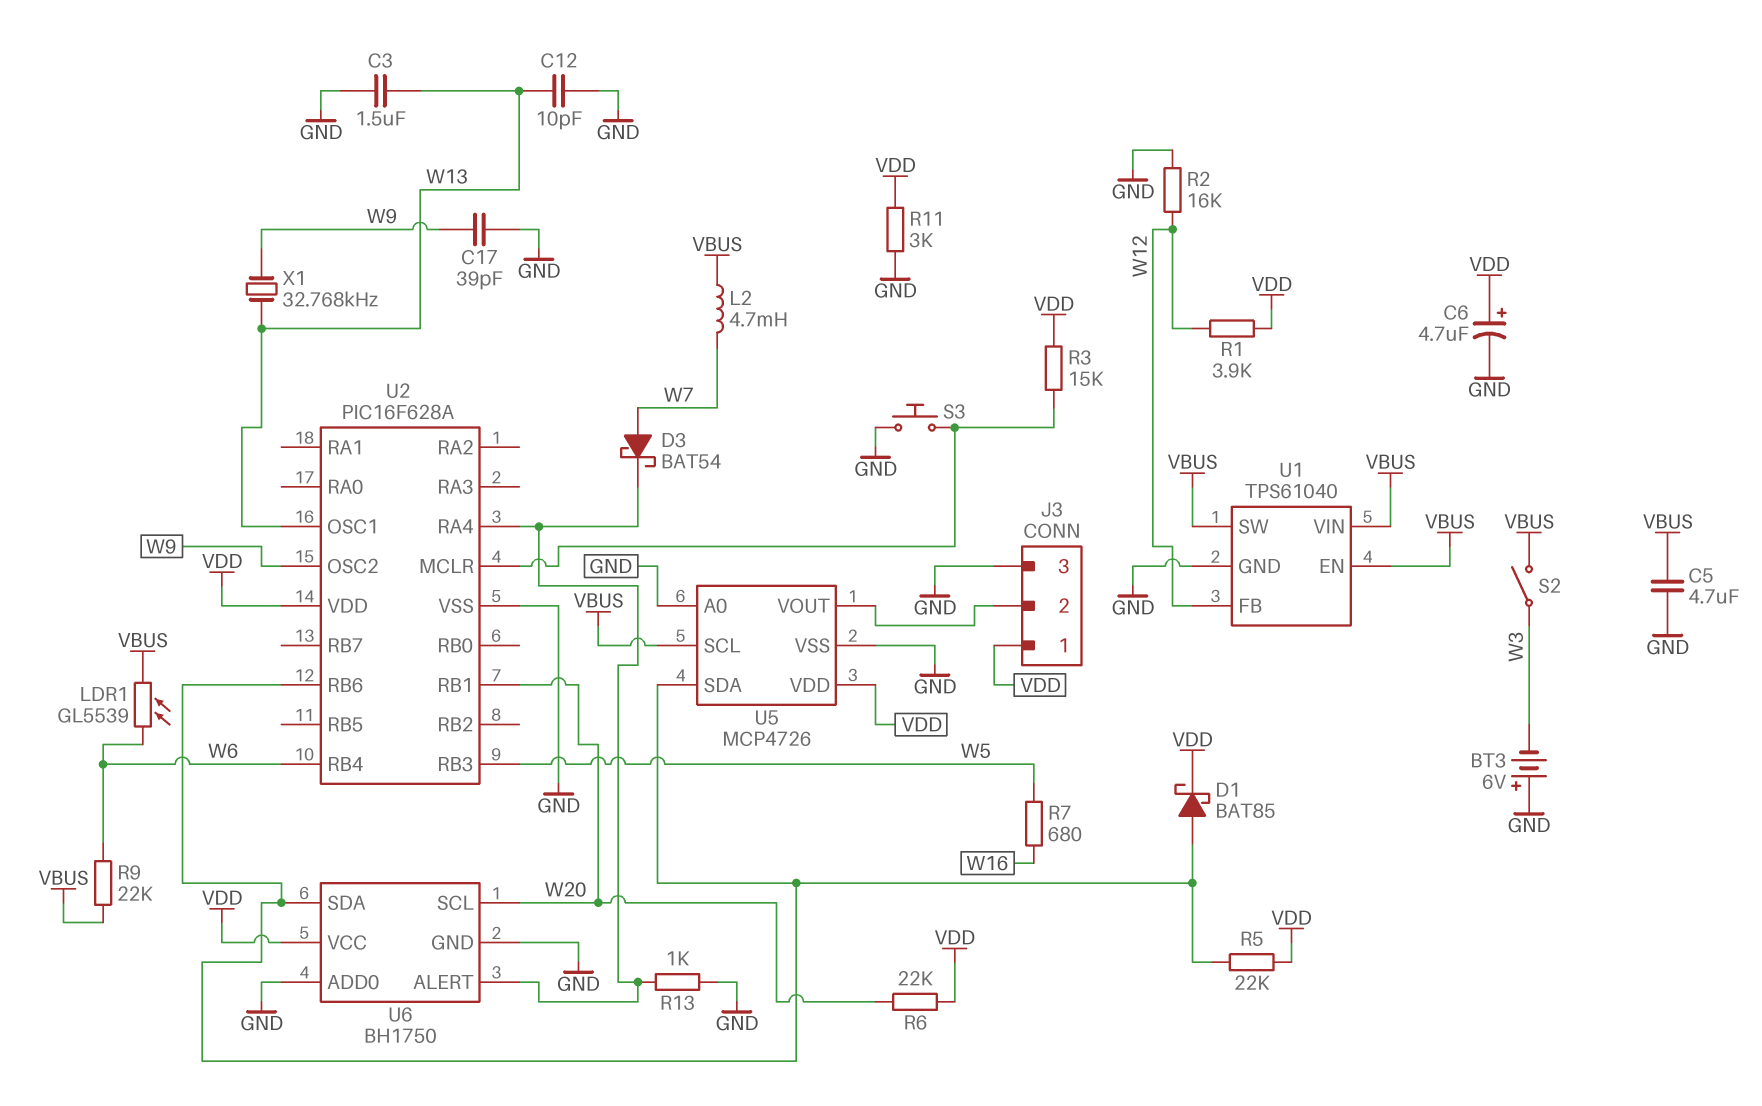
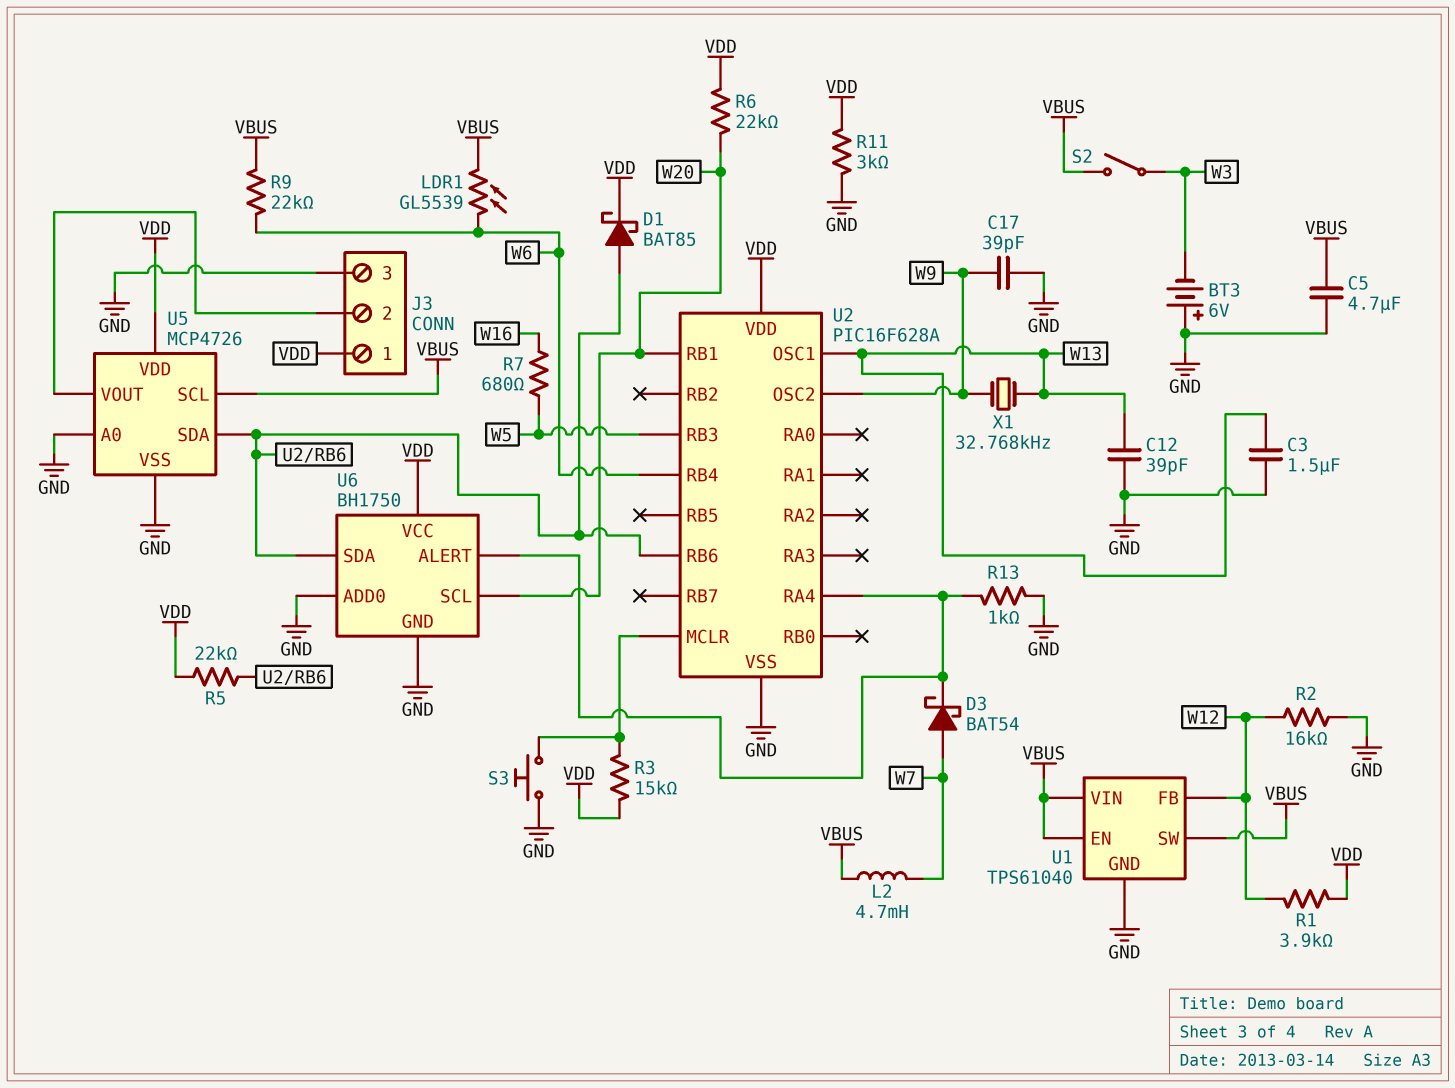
C6: 4.7uF (plus VDD, minus GND) -> none
C12: 10pF (GND, W13) -> 39pF (GND, W13)

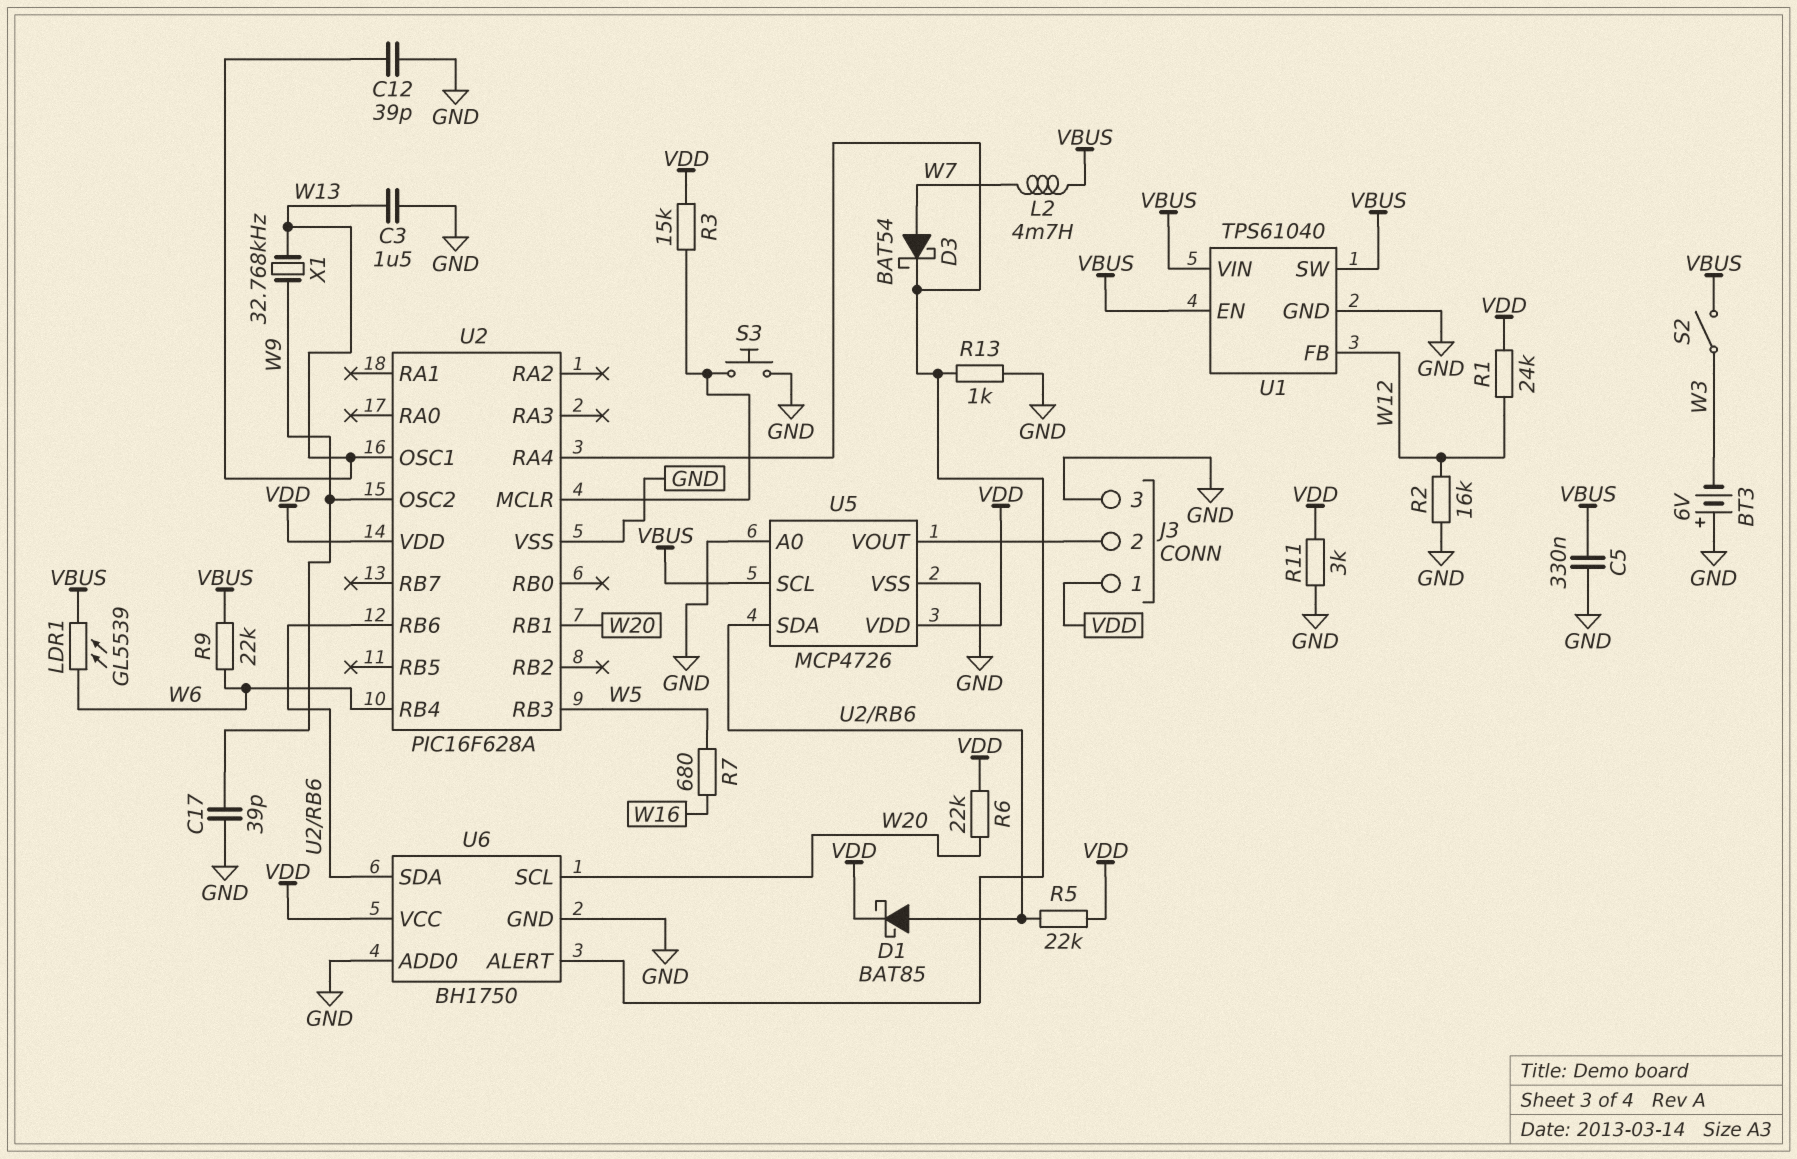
C5: 4.7uF (GND, VBUS) -> 330nF (GND, VBUS)
R1: 3.9k (VDD, W12) -> 24k (VDD, W12)

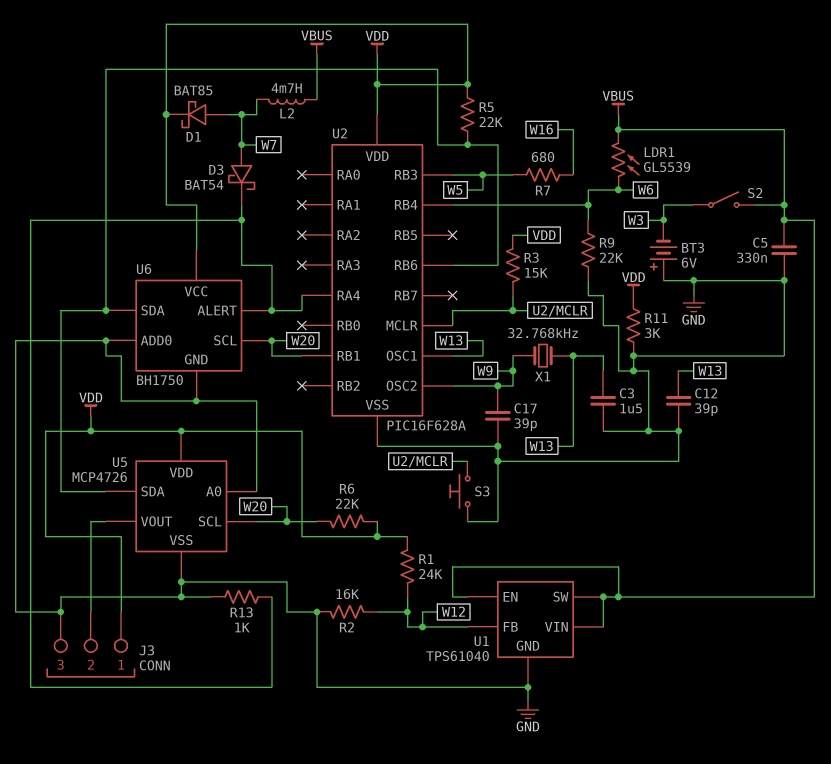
D1: schottky BAT85 (A U2/RB6, K VDD) -> schottky BAT85 (A W7, K VDD)
R9: 22k (VBUS, W6) -> 22k (GND, W6)
U5 pin SCL: VBUS -> W20

